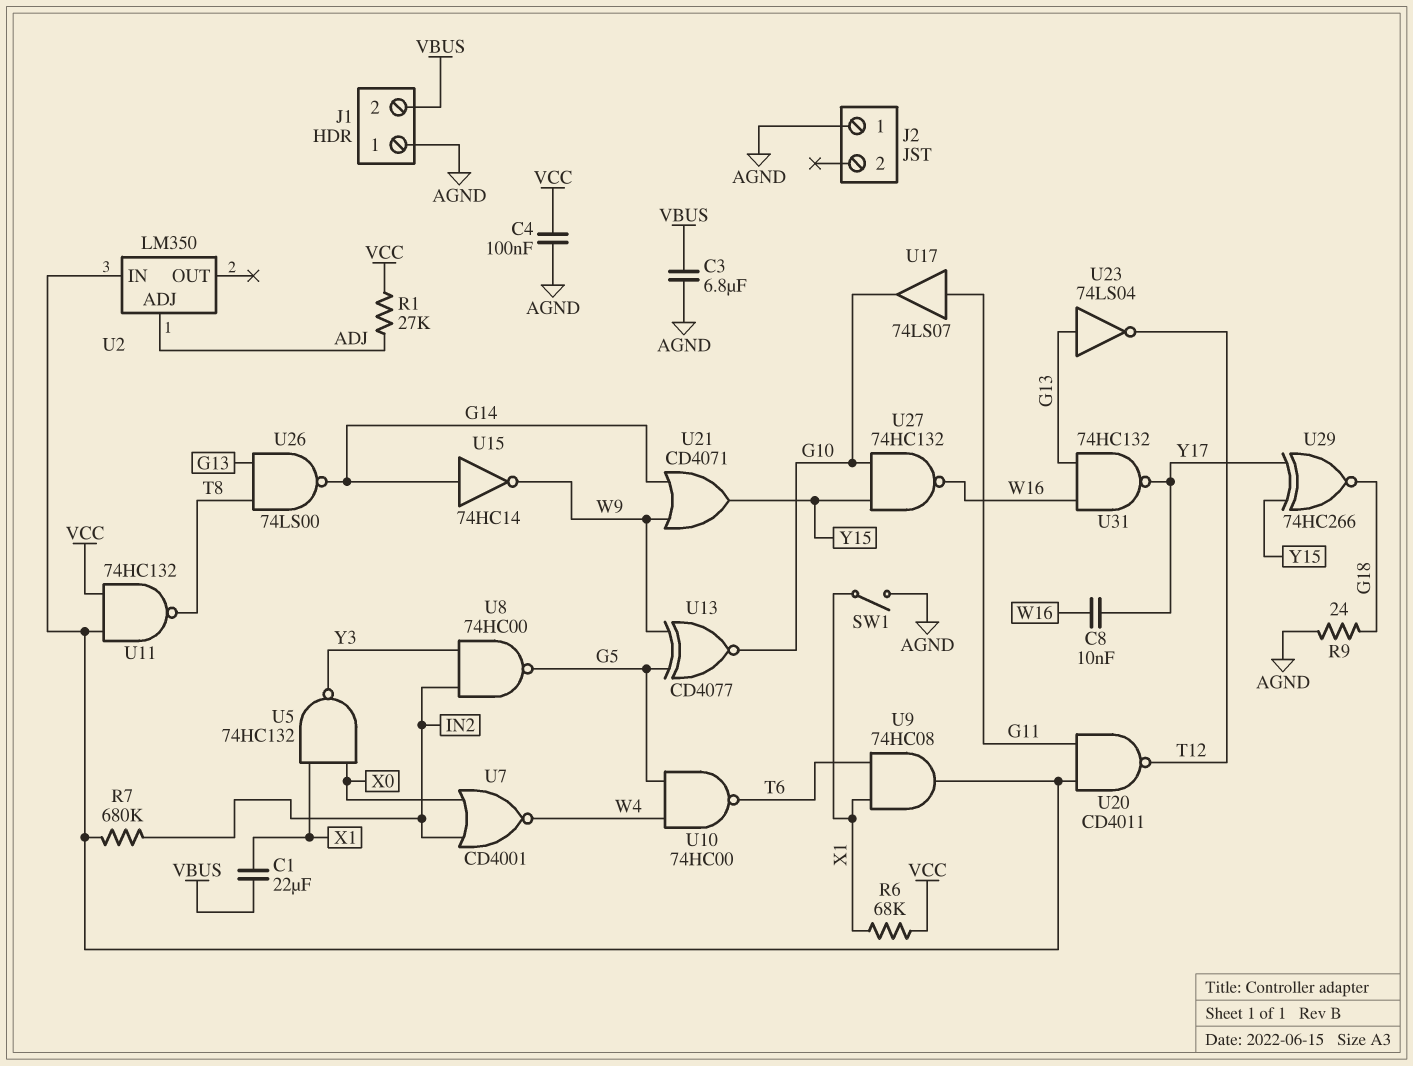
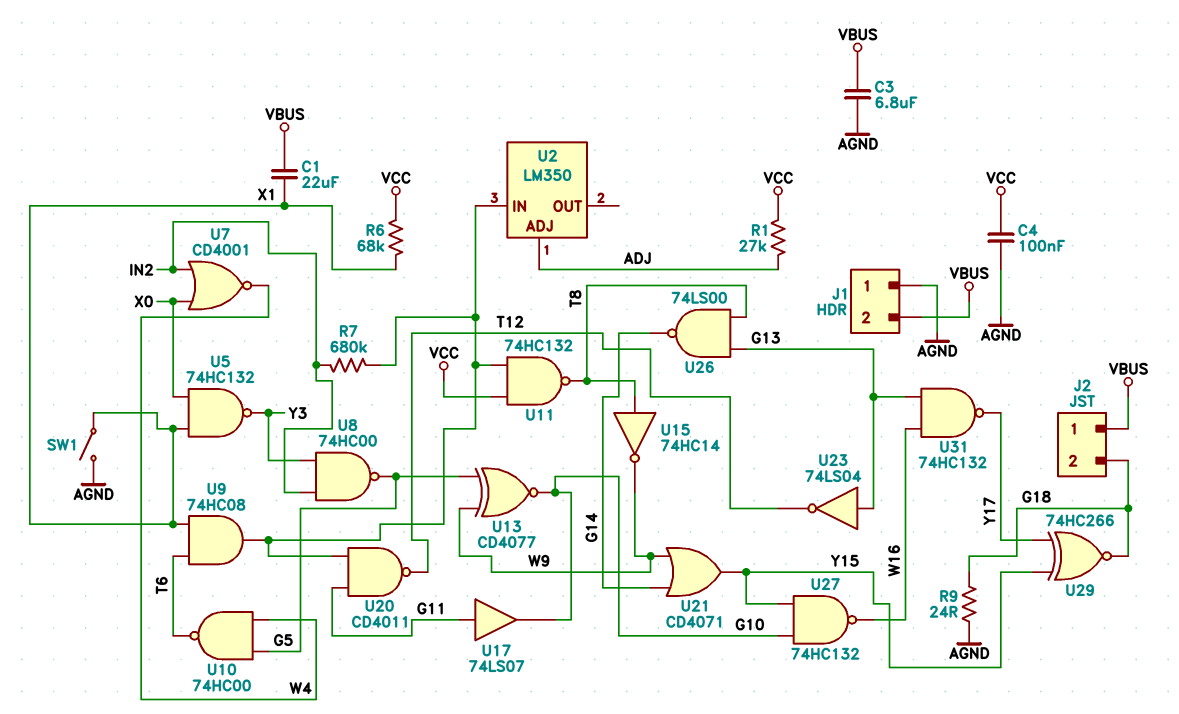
C8: 10nF (W16, Y17) -> none
J2 pin 1: AGND -> VBUS
J2 pin 2: none -> G18
U15: NOT 74HC14 (in G14, out W9) -> NOT 74HC14 (in T8, out W9)

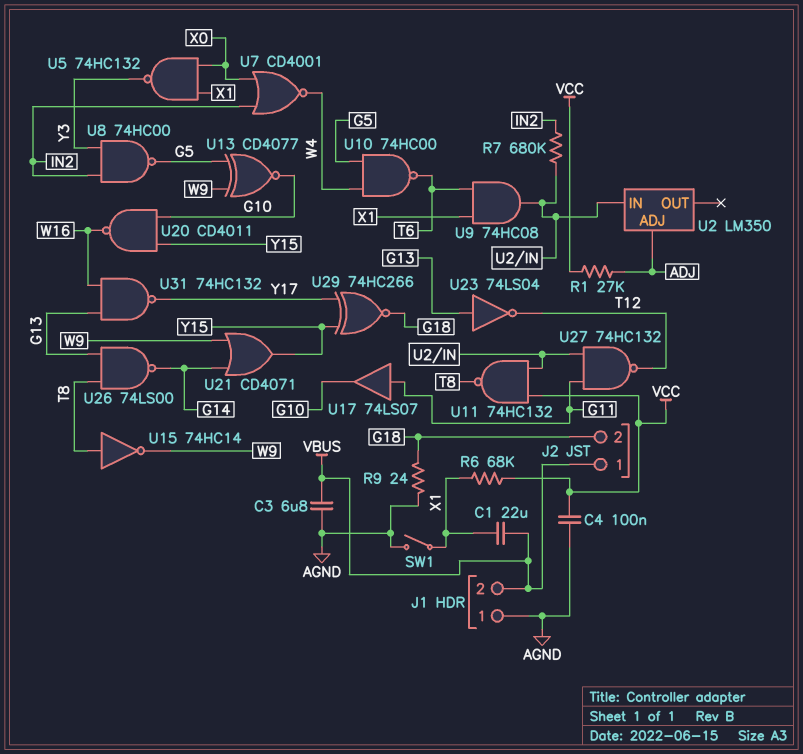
U20: NAND CD4011 (in G11, in U2/IN, out T12) -> NAND CD4011 (in G10, in Y15, out W16)
U27: NAND 74HC132 (in G10, in Y15, out W16) -> NAND 74HC132 (in G11, in U2/IN, out T12)

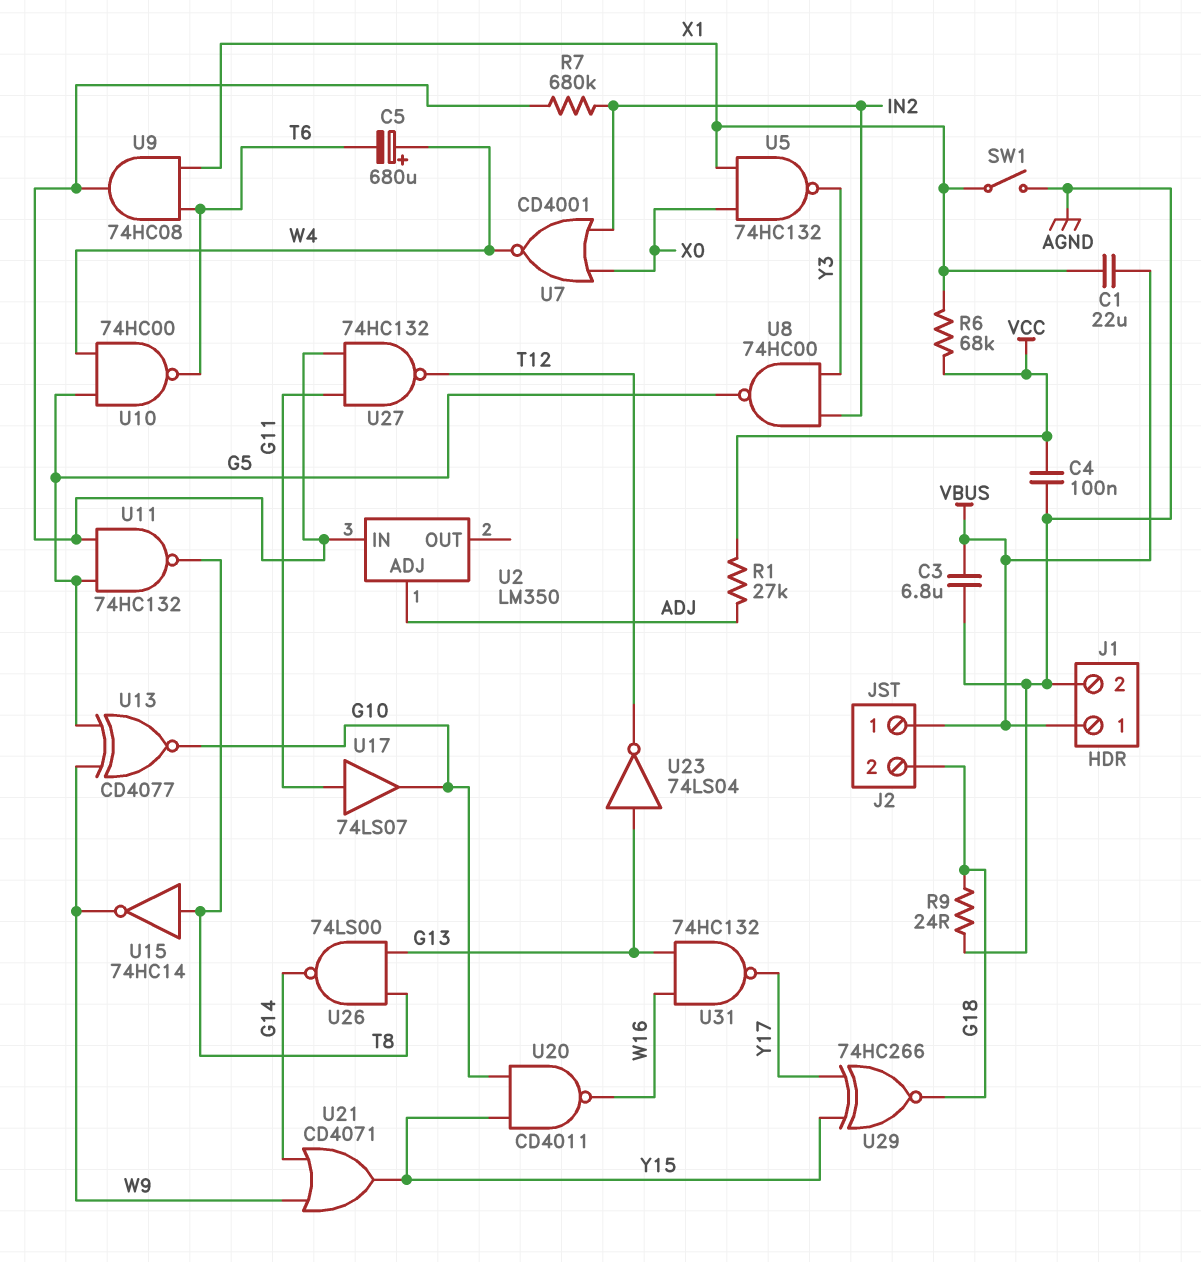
C5: none -> 680uF (plus W4, minus T6)
J1 pin 1: AGND -> VBUS
J1 pin 2: VBUS -> AGND
U11: NAND 74HC132 (in U2/IN, in VCC, out T8) -> NAND 74HC132 (in G5, in U2/IN, out T8)

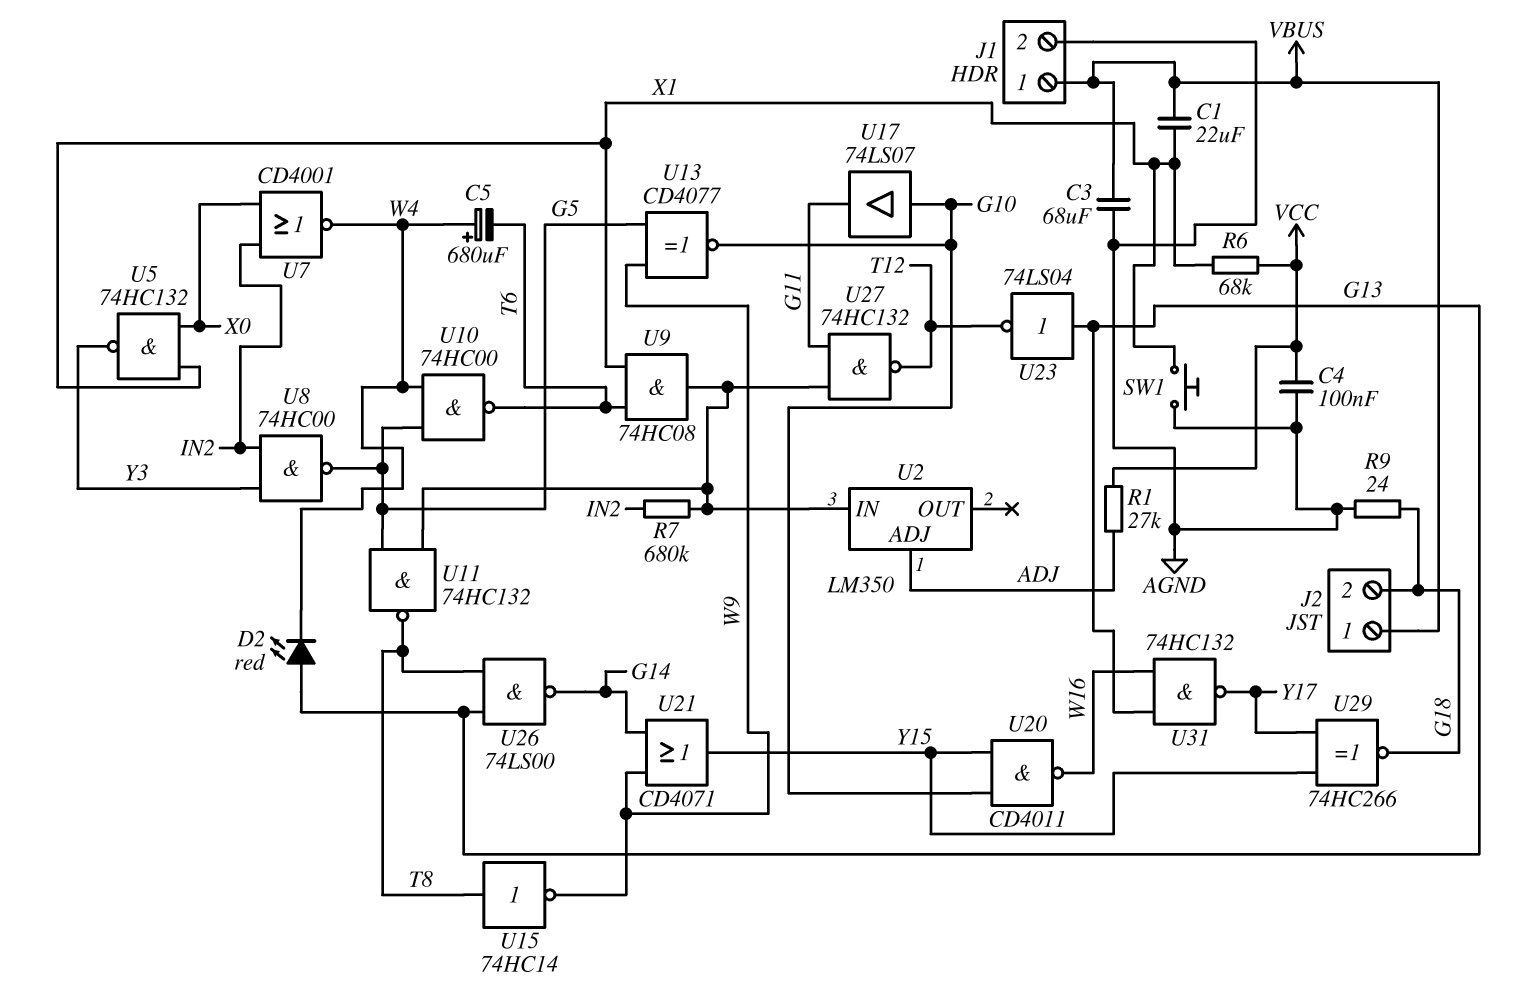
C3: 6.8uF (AGND, VBUS) -> 68uF (AGND, VBUS)
D2: none -> LED red (A G13, K W4)
SW1: switch (AGND, X1) -> button (AGND, X1)
U17: buffer 74LS07 (in G11, out G10) -> buffer 74LS07 (in G10, out G11)

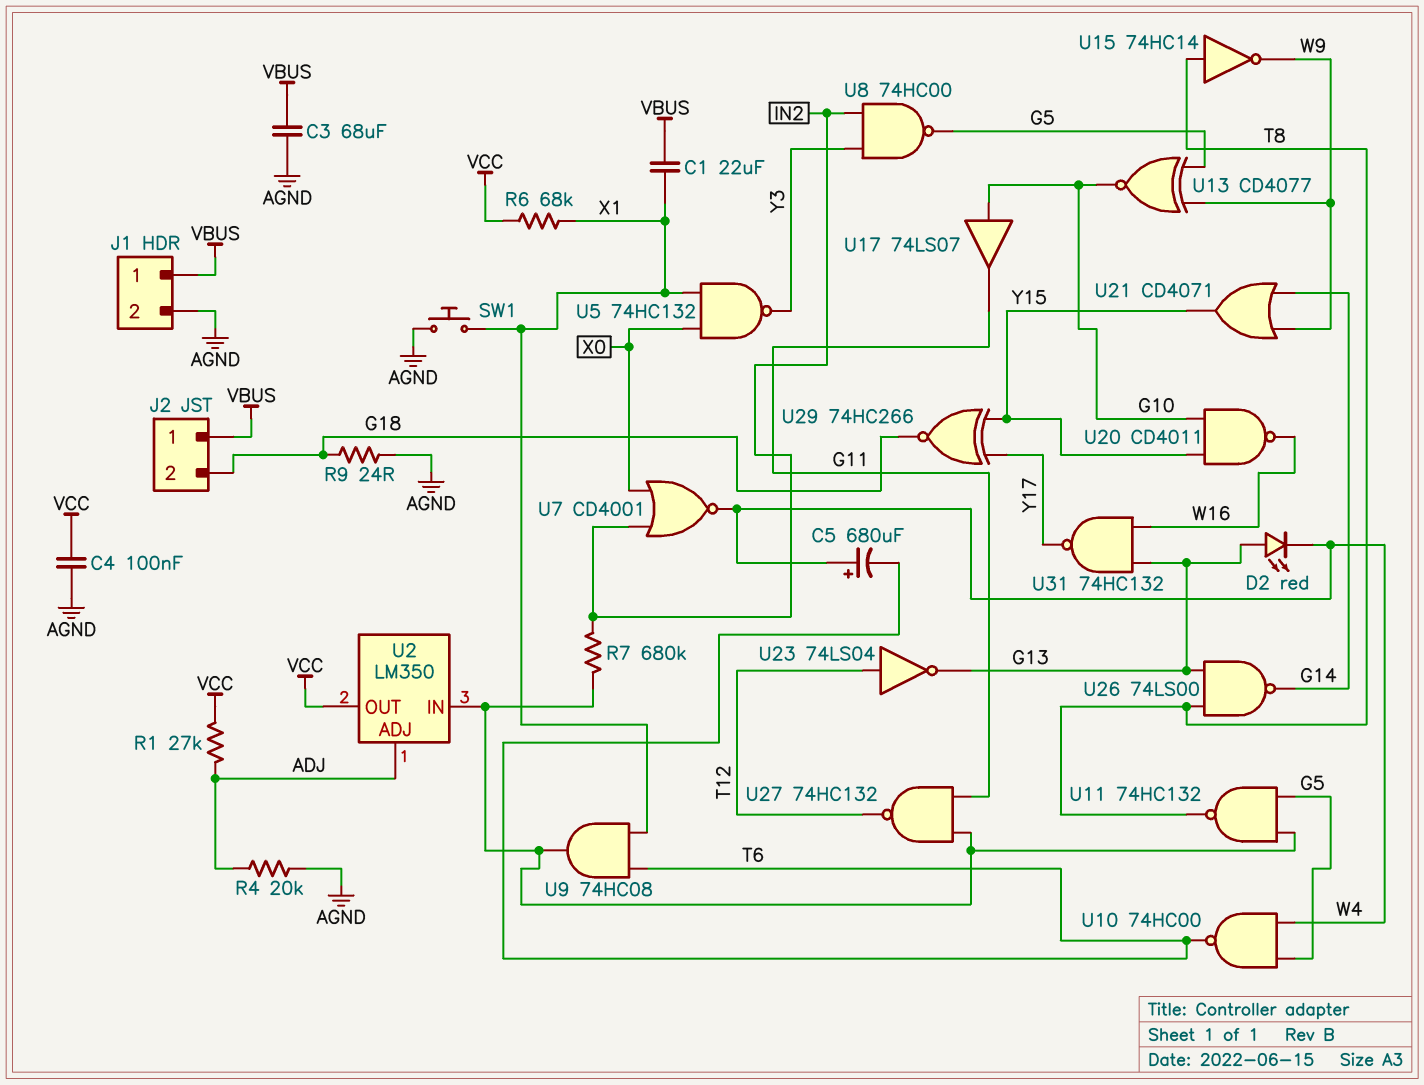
R4: none -> 20k (ADJ, AGND)
U2 pin OUT: none -> VCC
U23: NOT 74LS04 (in G13, out T12) -> NOT 74LS04 (in T12, out G13)

